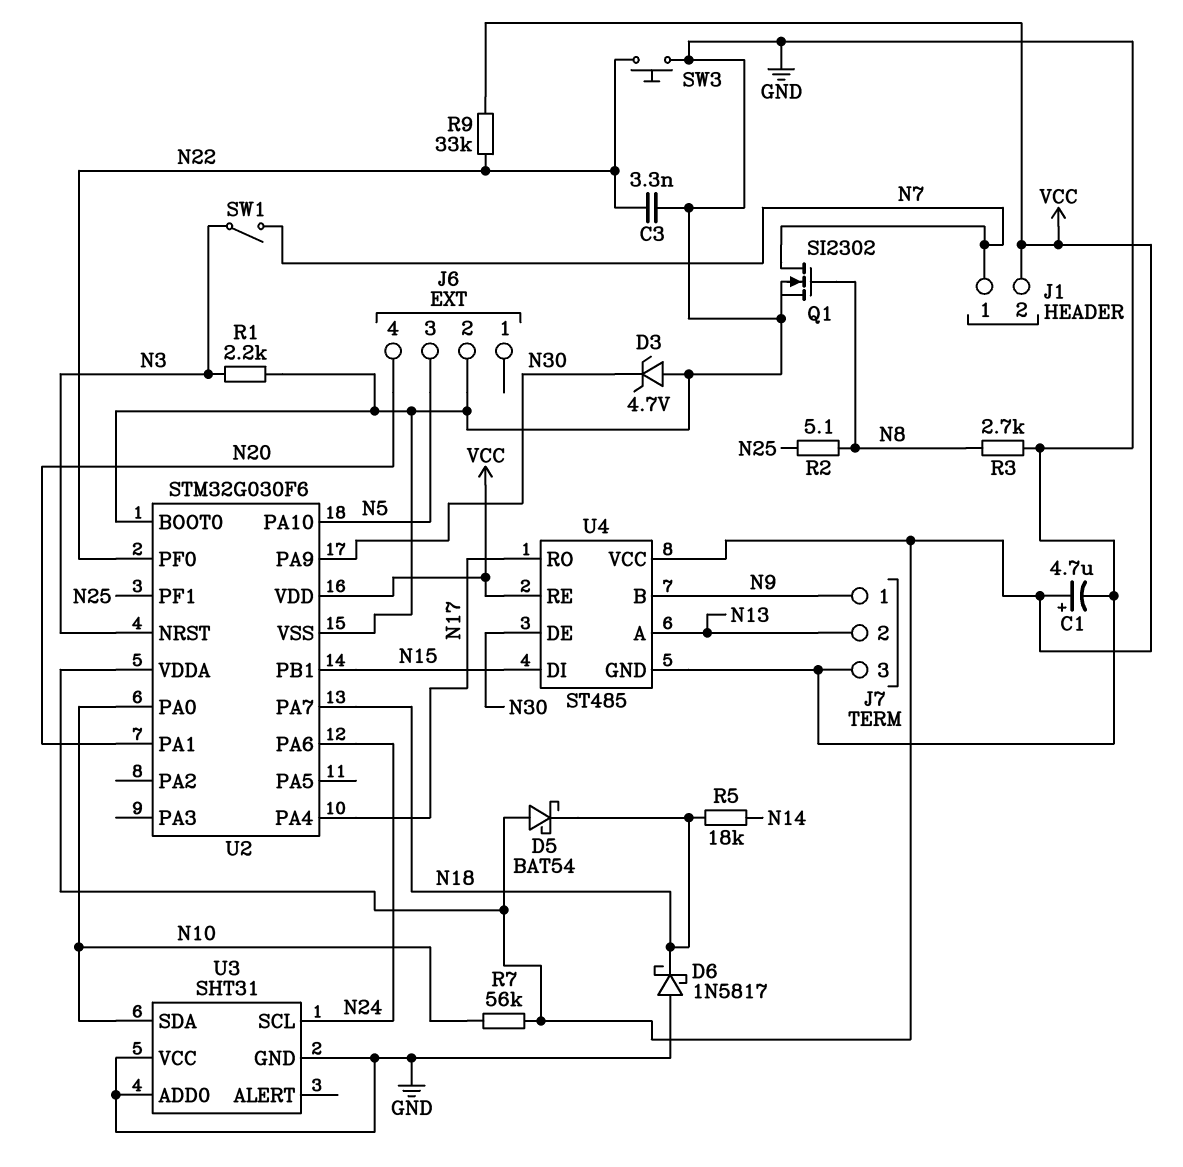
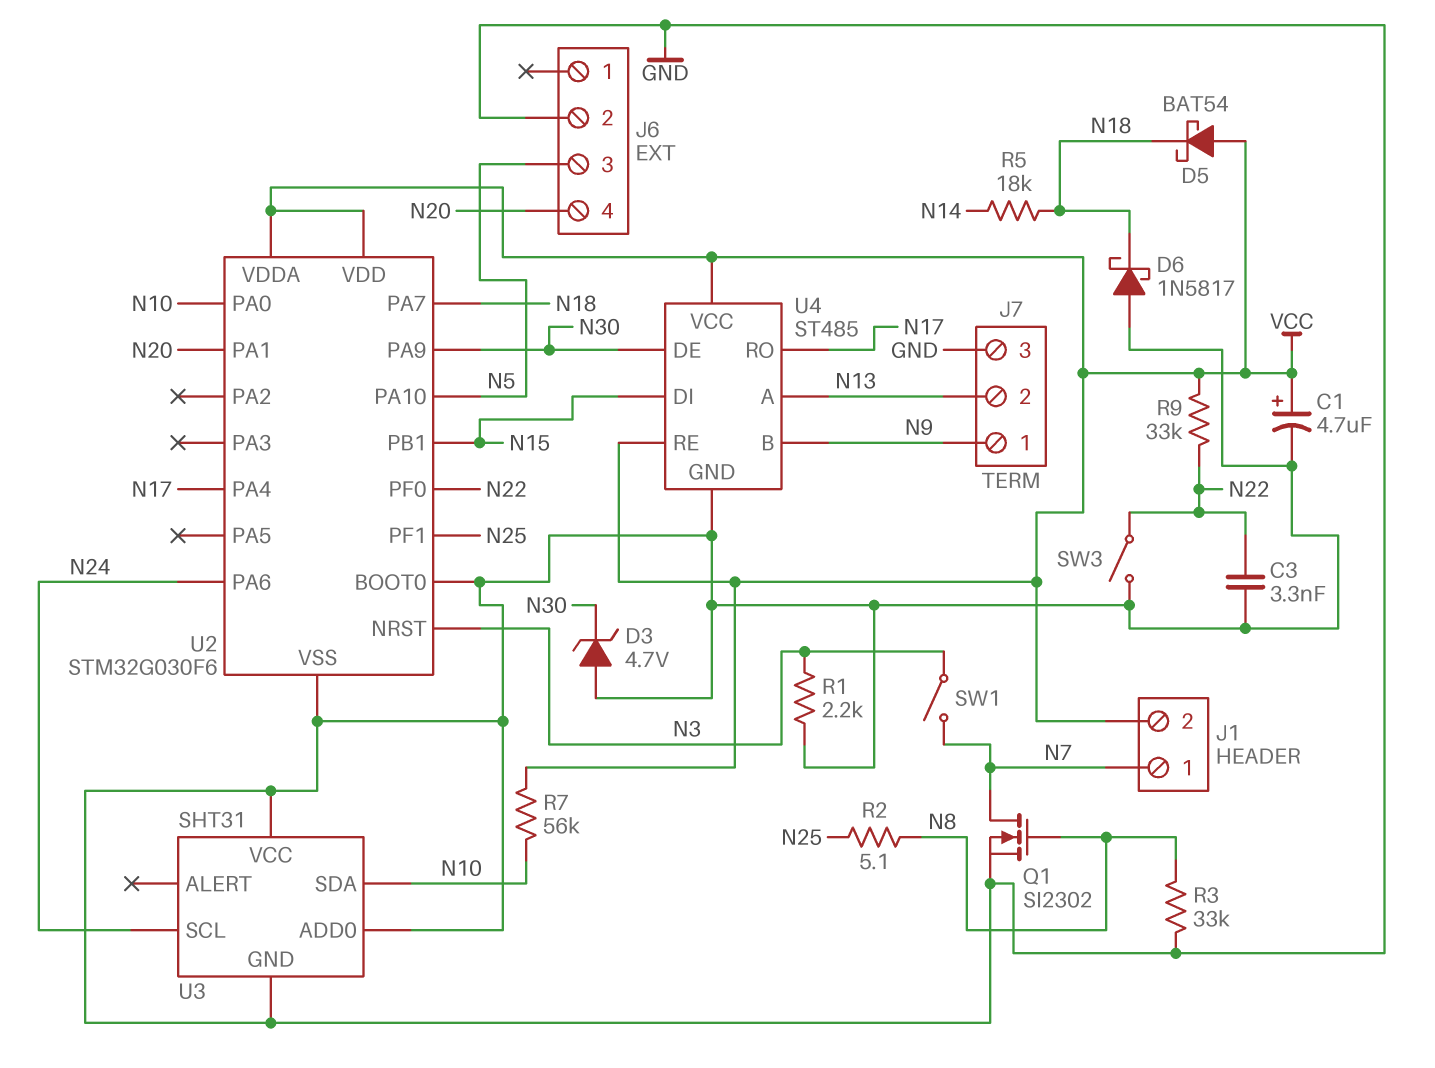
R3: 2.7k (GND, N8) -> 33k (GND, N8)
SW3: button (GND, N22) -> switch (GND, N22)

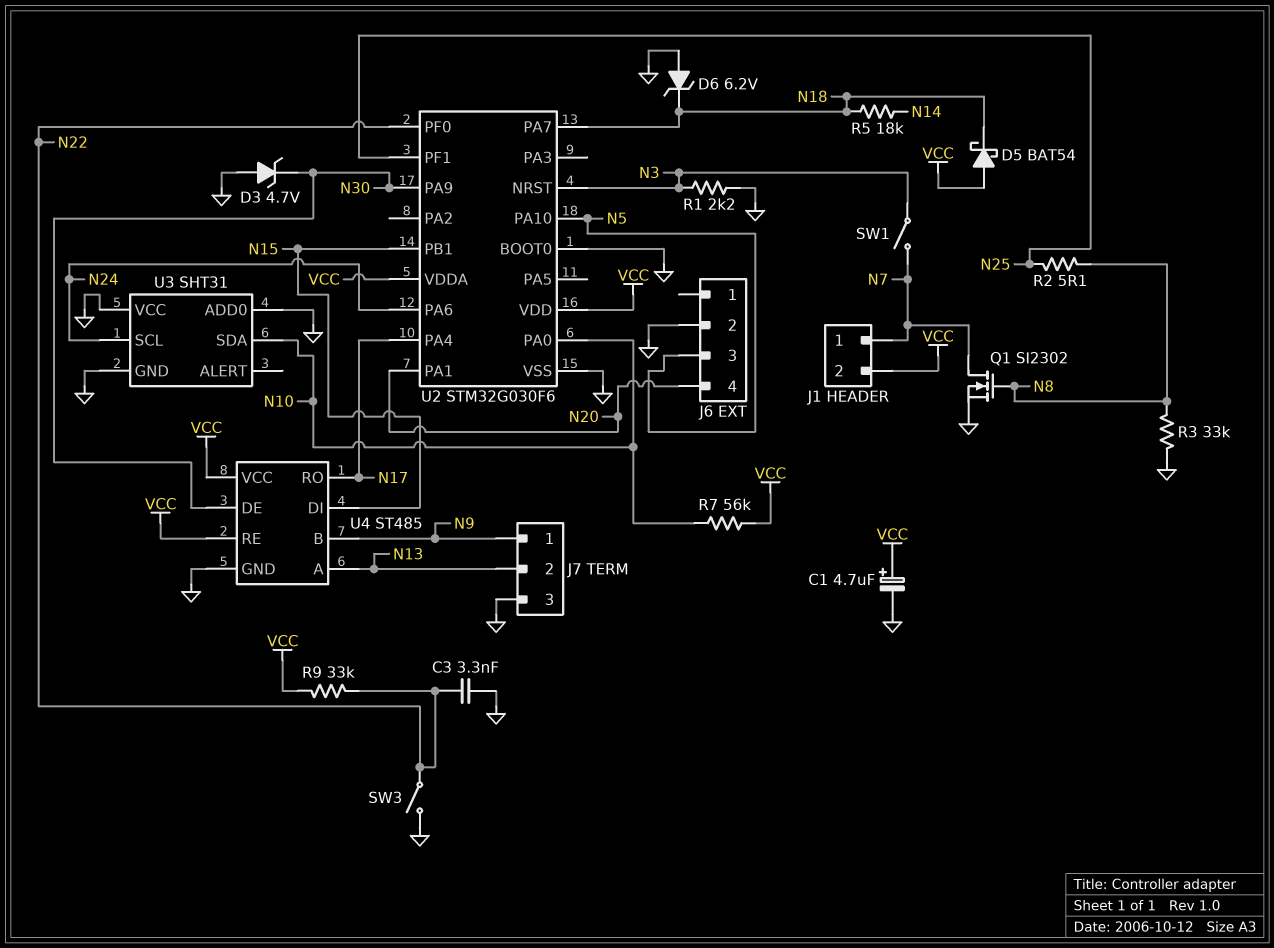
D6: schottky 1N5817 (A GND, K N18) -> zener 6.2V (A GND, K N18)

